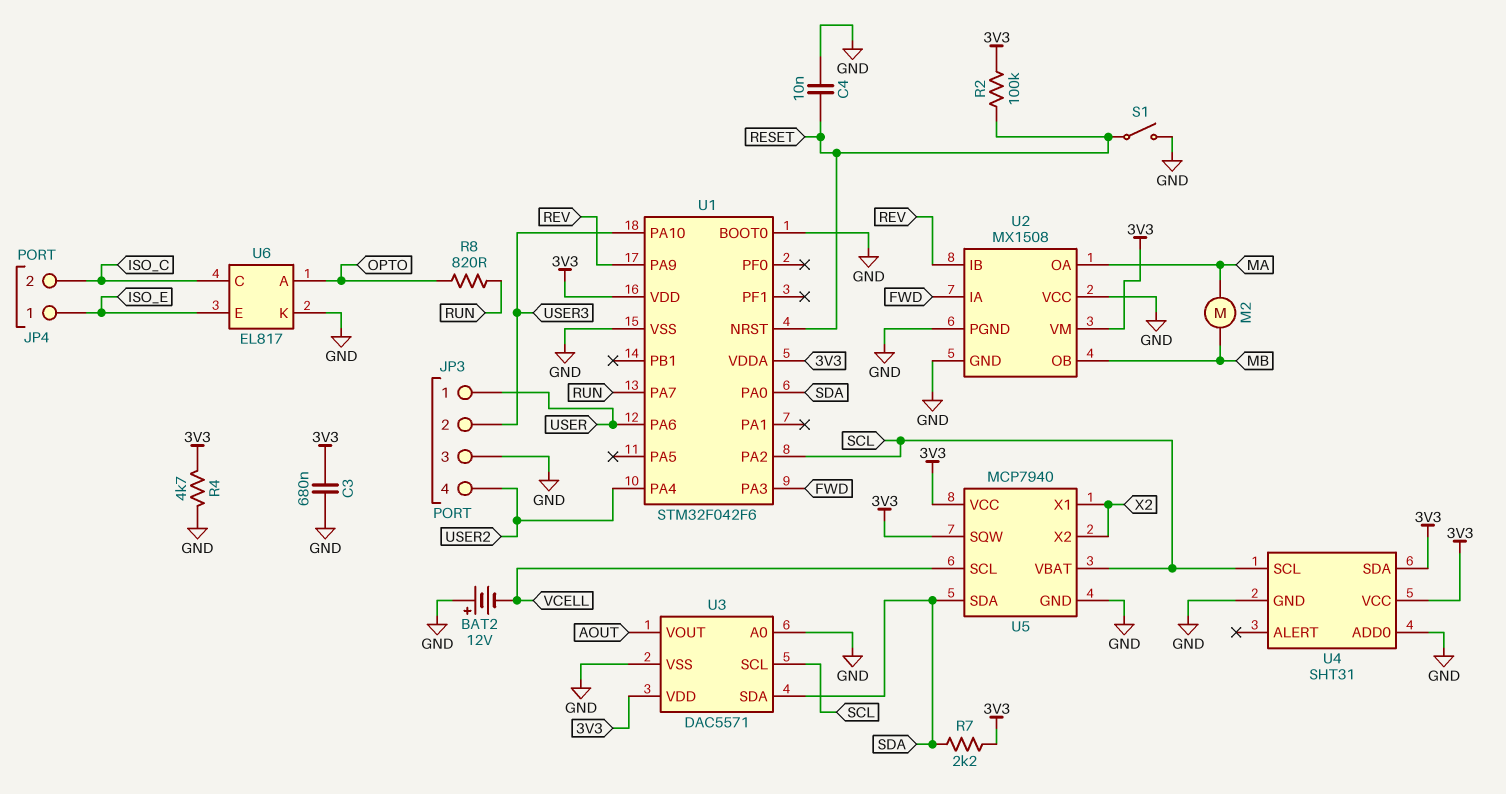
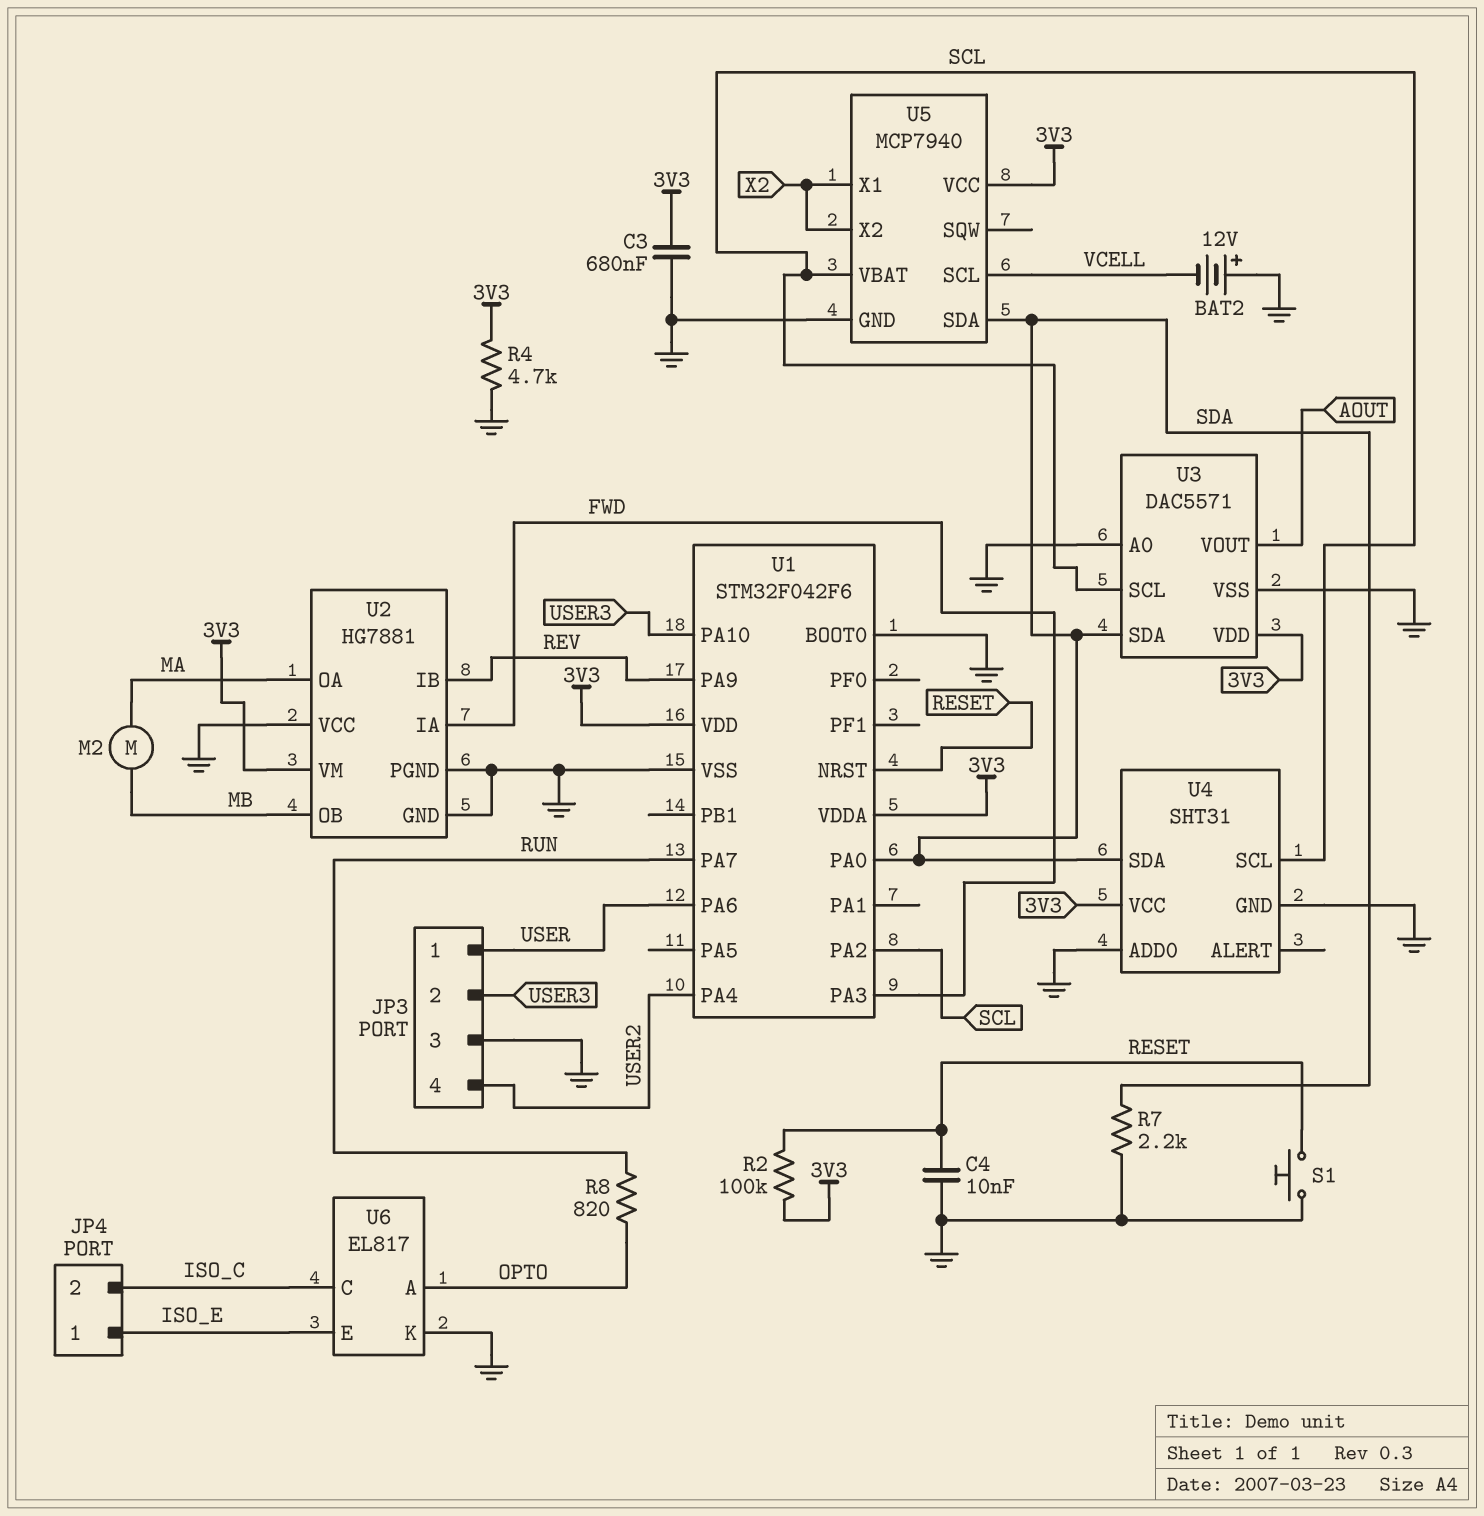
R7: 2.2k (3V3, SDA) -> 2.2k (GND, SDA)
S1: switch (GND, RESET) -> button (GND, RESET)
U2: MX1508 -> HG7881
U4 pin SDA: 3V3 -> SDA
U5 pin SQW: 3V3 -> none

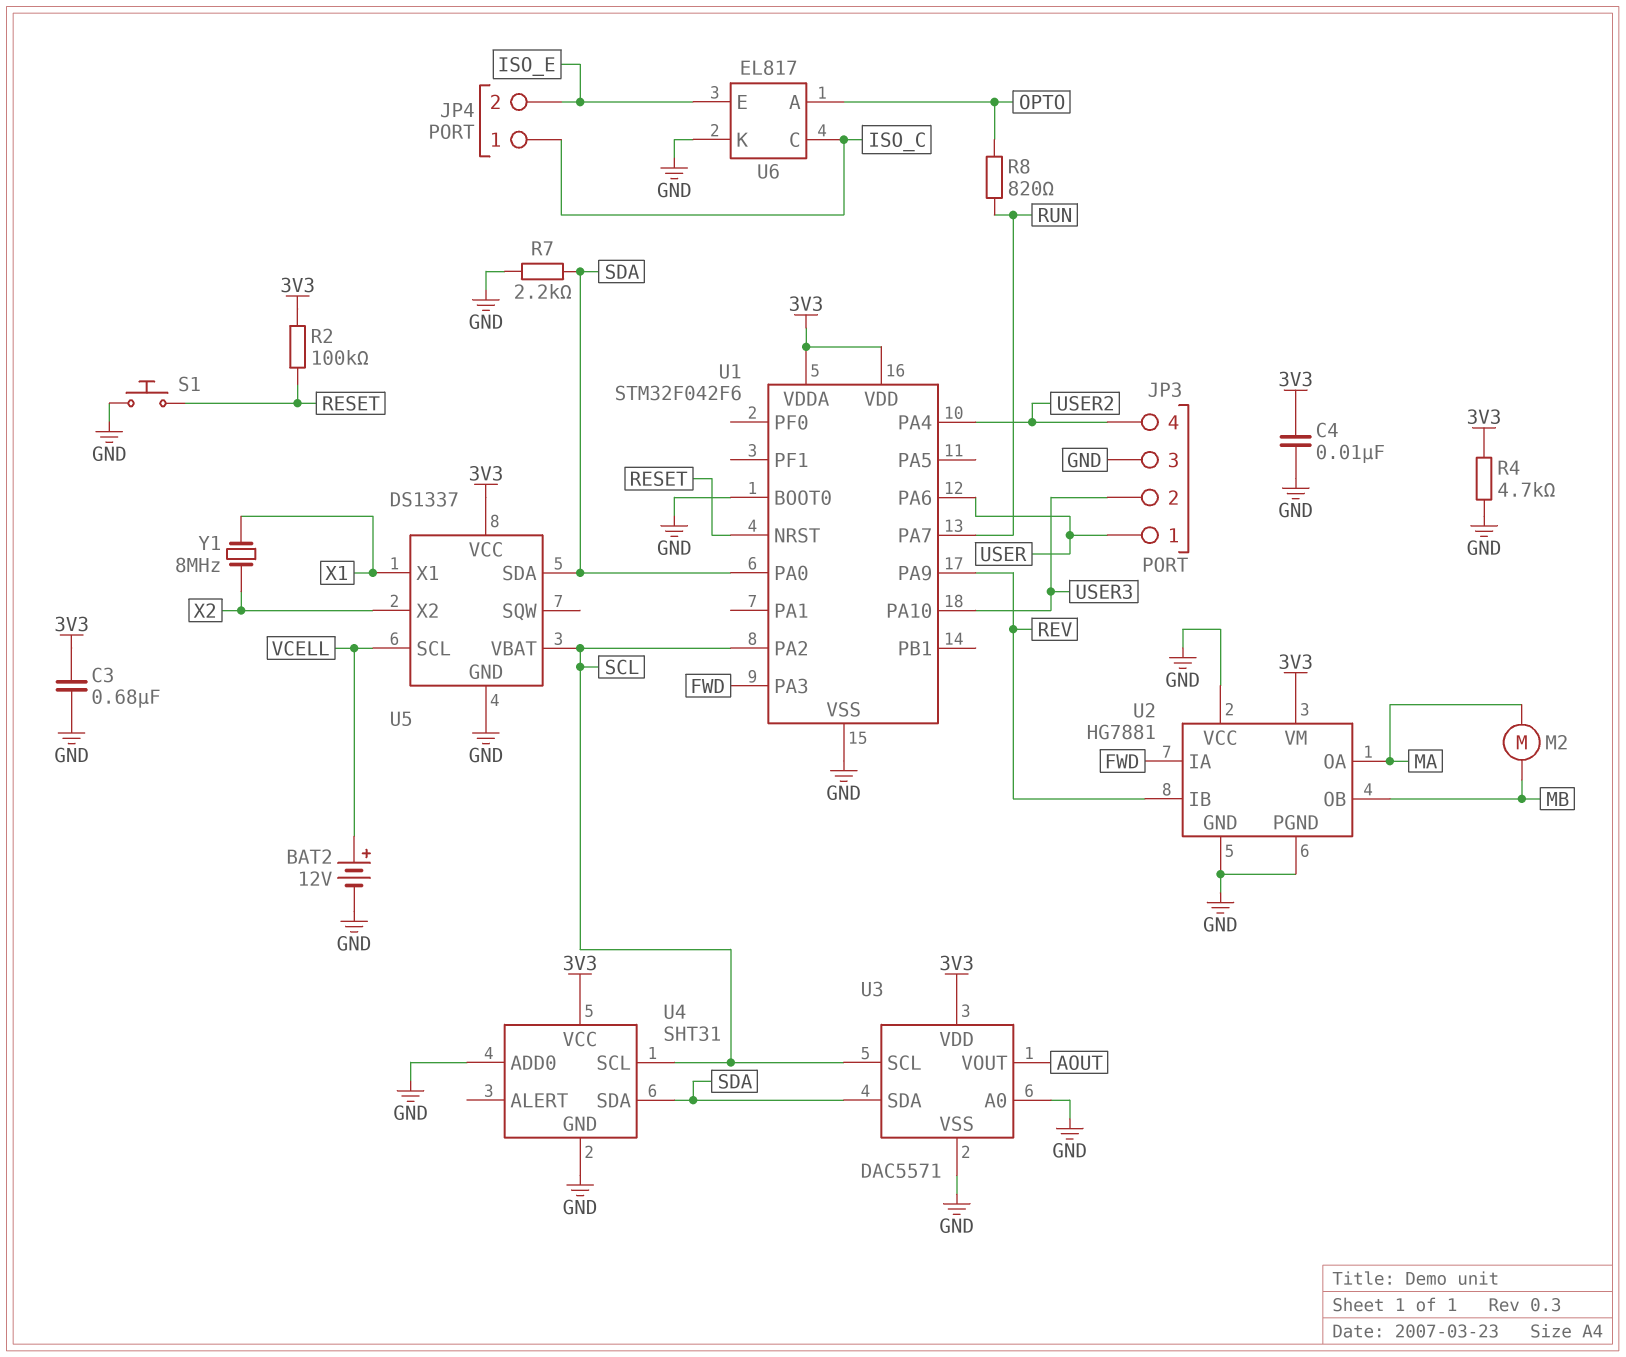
BAT2: 12V (plus GND, minus VCELL) -> 12V (plus VCELL, minus GND)
C4: 10nF (GND, RESET) -> 10nF (3V3, GND)
JP4 pin 1: ISO_E -> ISO_C
JP4 pin 2: ISO_C -> ISO_E
U5: MCP7940 -> DS1337
U5 pin X1: X2 -> X1
Y1: none -> 8MHz (X1, X2)

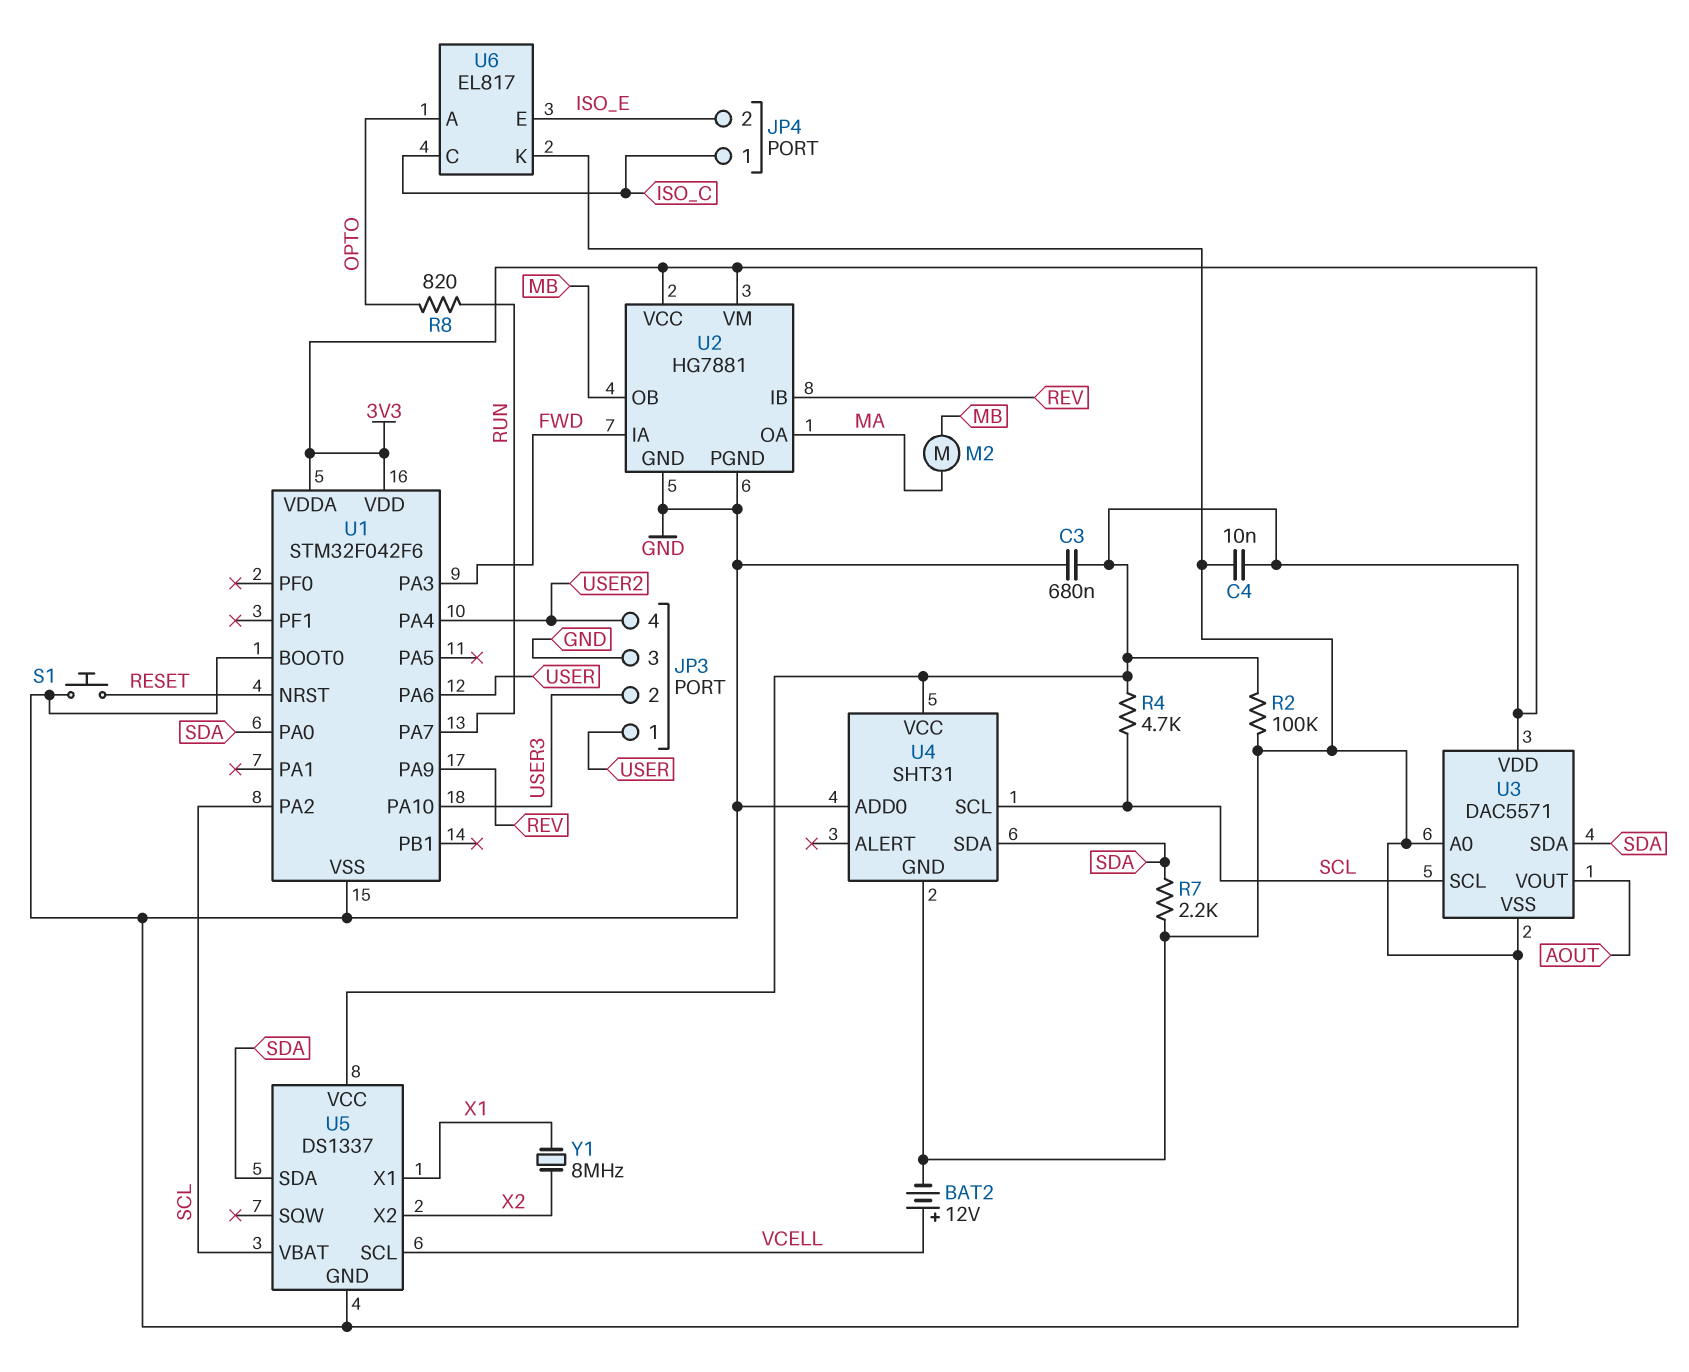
R2: 100k (3V3, RESET) -> 100k (3V3, GND)
R4: 4.7k (3V3, GND) -> 4.7k (3V3, SCL)
U2 pin VCC: GND -> 3V3

